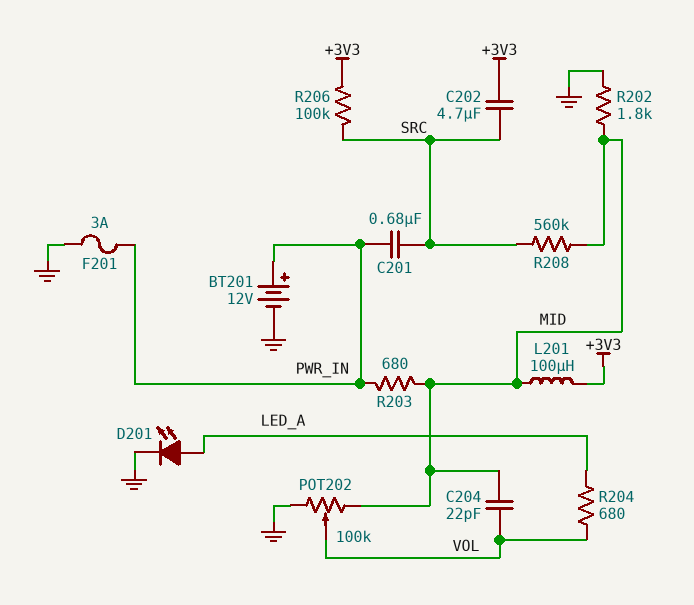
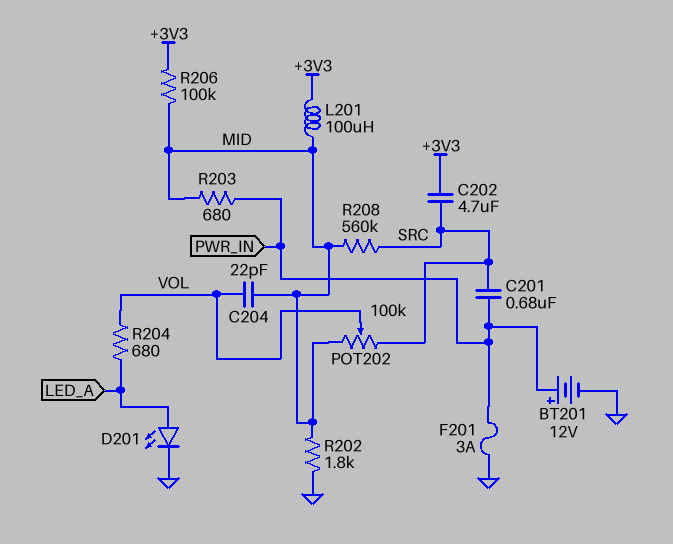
POT202: 100k (GND, MID, wiper VOL) -> 100k (MID, SRC, wiper VOL)
R206: 100k (+3V3, SRC) -> 100k (+3V3, MID)

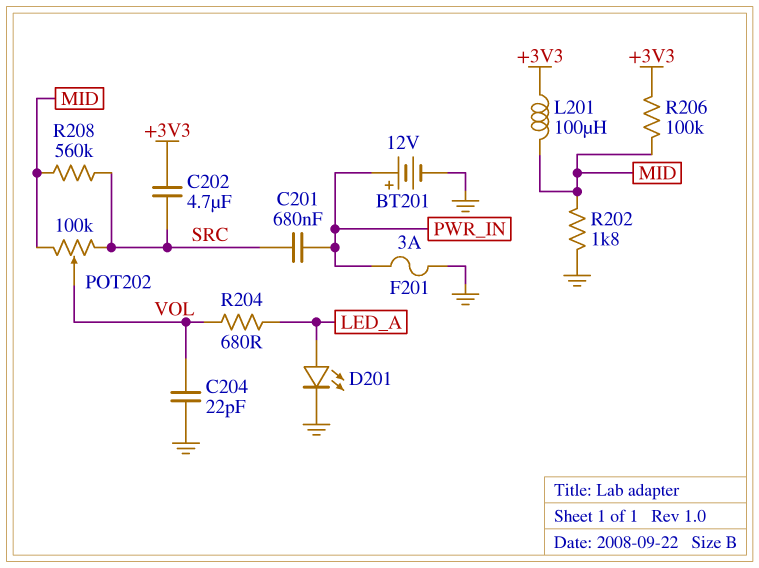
C204: 22pF (MID, VOL) -> 22pF (GND, VOL)
R203: 680 (MID, PWR_IN) -> none

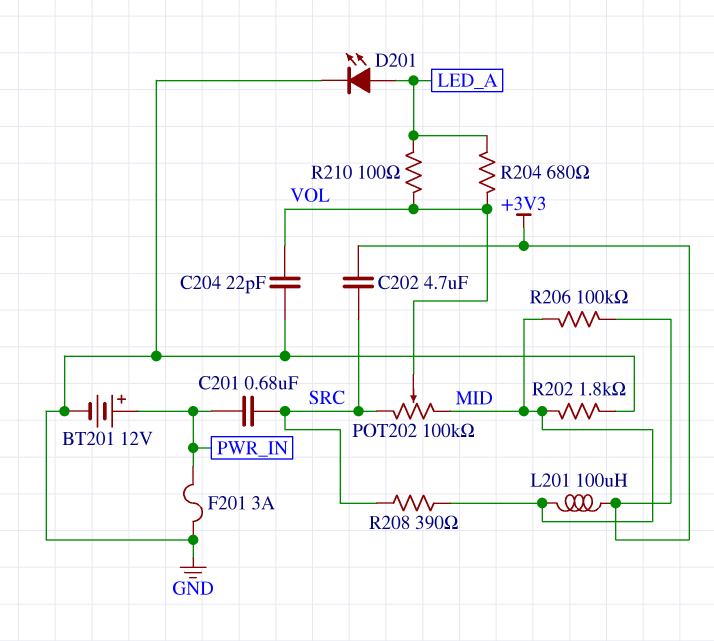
R208: 560k (MID, SRC) -> 390 (MID, SRC)
R210: none -> 100 (LED_A, VOL)

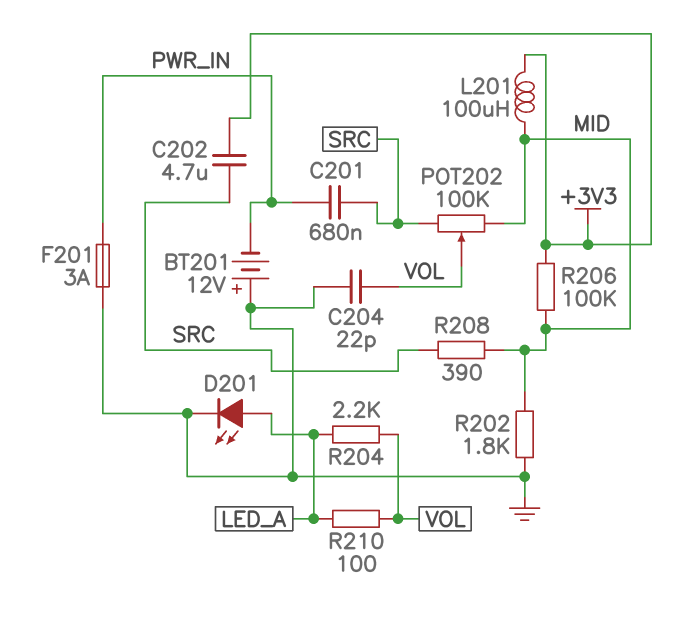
BT201: 12V (plus PWR_IN, minus GND) -> 12V (plus GND, minus PWR_IN)
R204: 680 (LED_A, VOL) -> 2.2k (LED_A, VOL)

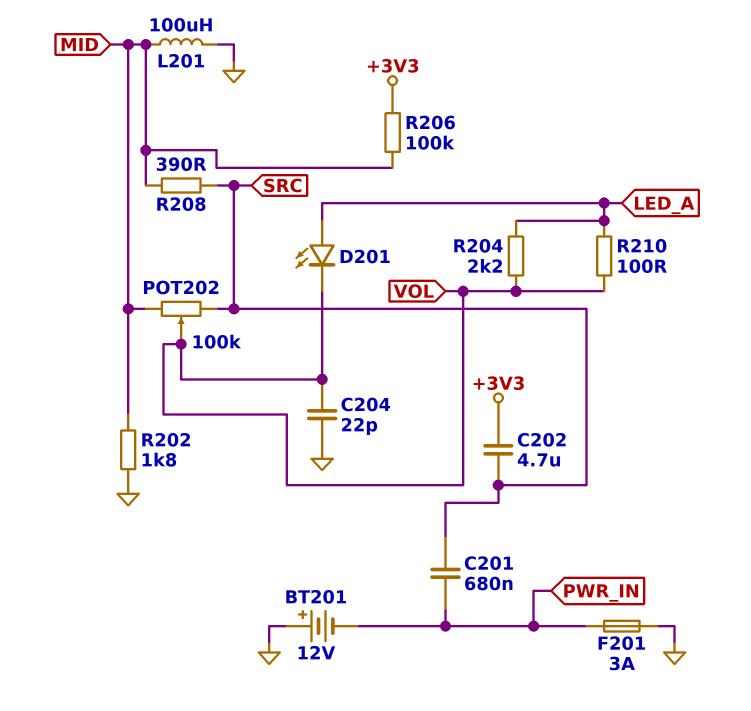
D201: LED (A LED_A, K GND) -> LED (A LED_A, K VOL)
L201: 100uH (+3V3, MID) -> 100uH (GND, MID)

